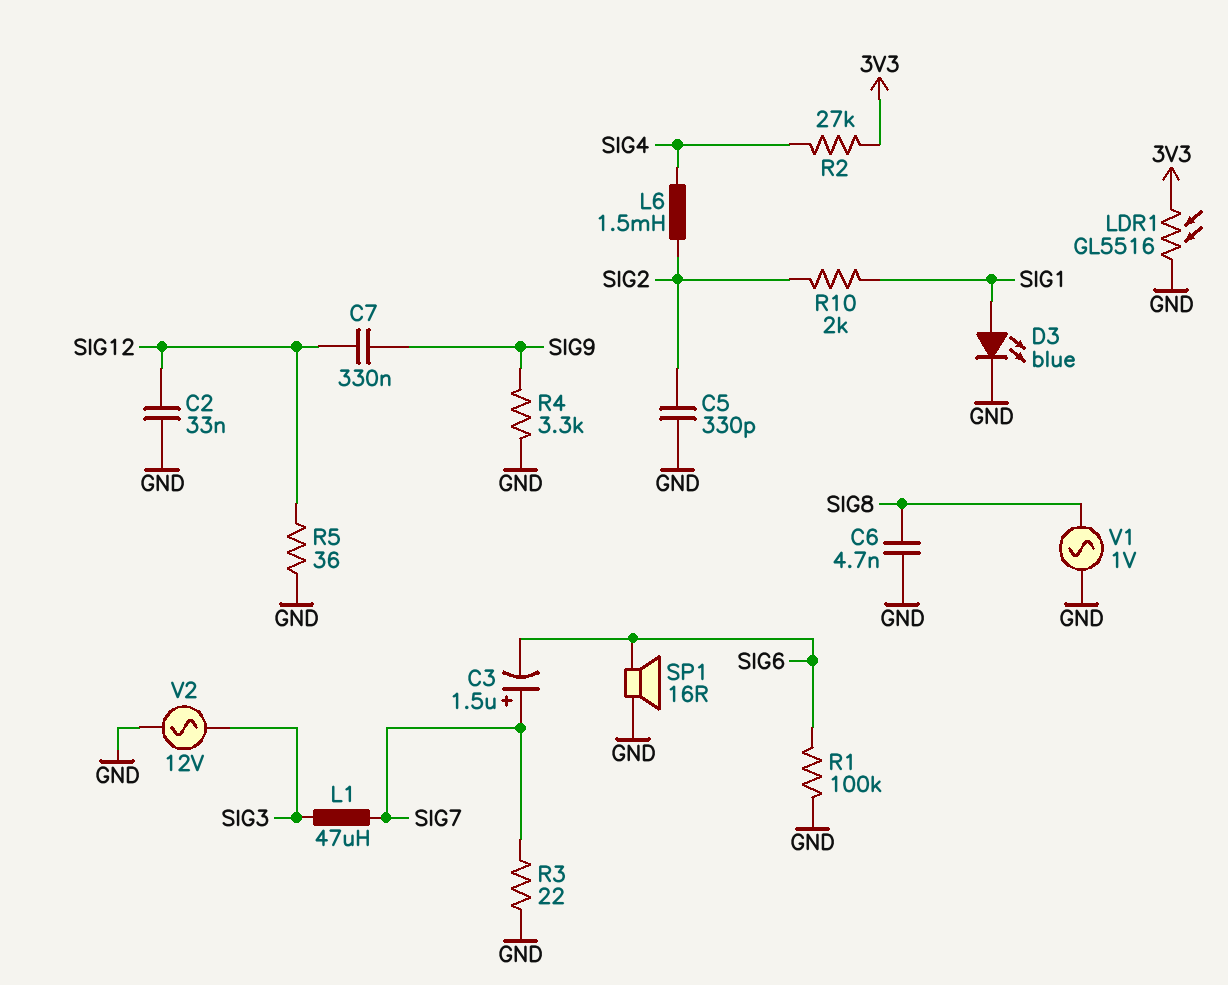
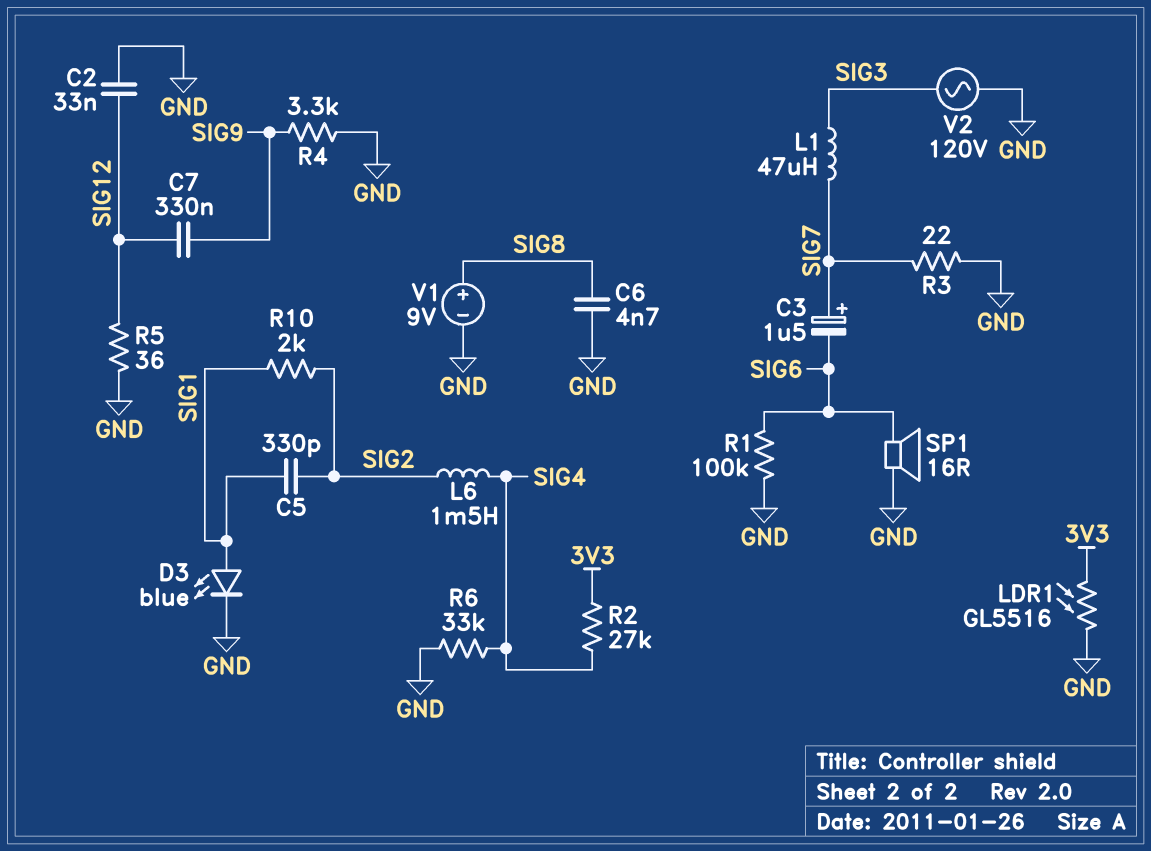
C5: 330pF (GND, SIG2) -> 330pF (SIG1, SIG2)
R6: none -> 33k (GND, SIG4)
V1: AC 1V (GND, SIG8) -> 9V (plus SIG8, minus GND)
V2: AC 12V (GND, SIG3) -> AC 120V (GND, SIG3)

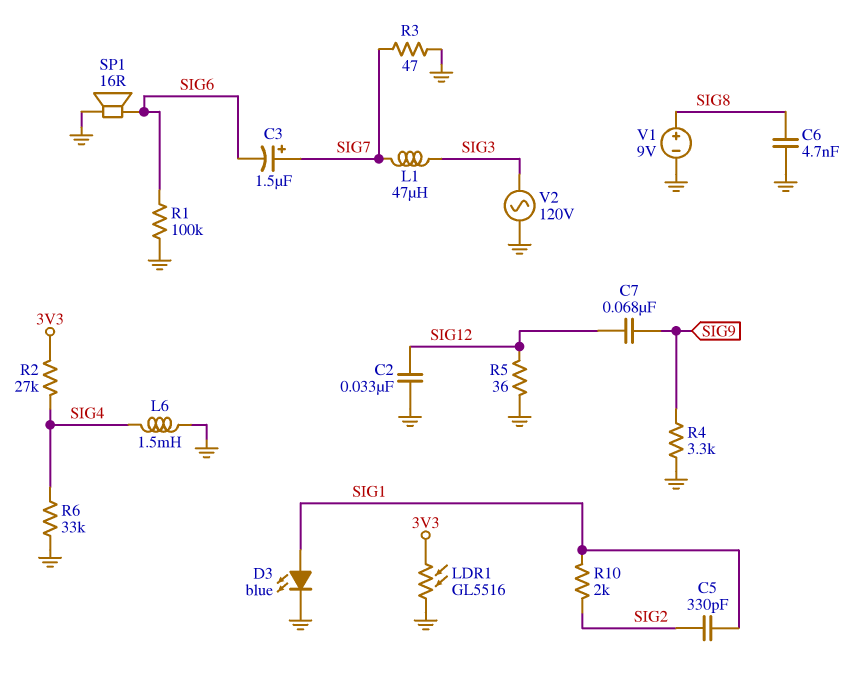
C7: 330nF (SIG9, SIG12) -> 68nF (SIG9, SIG12)
L6: 1.5mH (SIG2, SIG4) -> 1.5mH (GND, SIG4)
R3: 22 (GND, SIG7) -> 47 (GND, SIG7)

